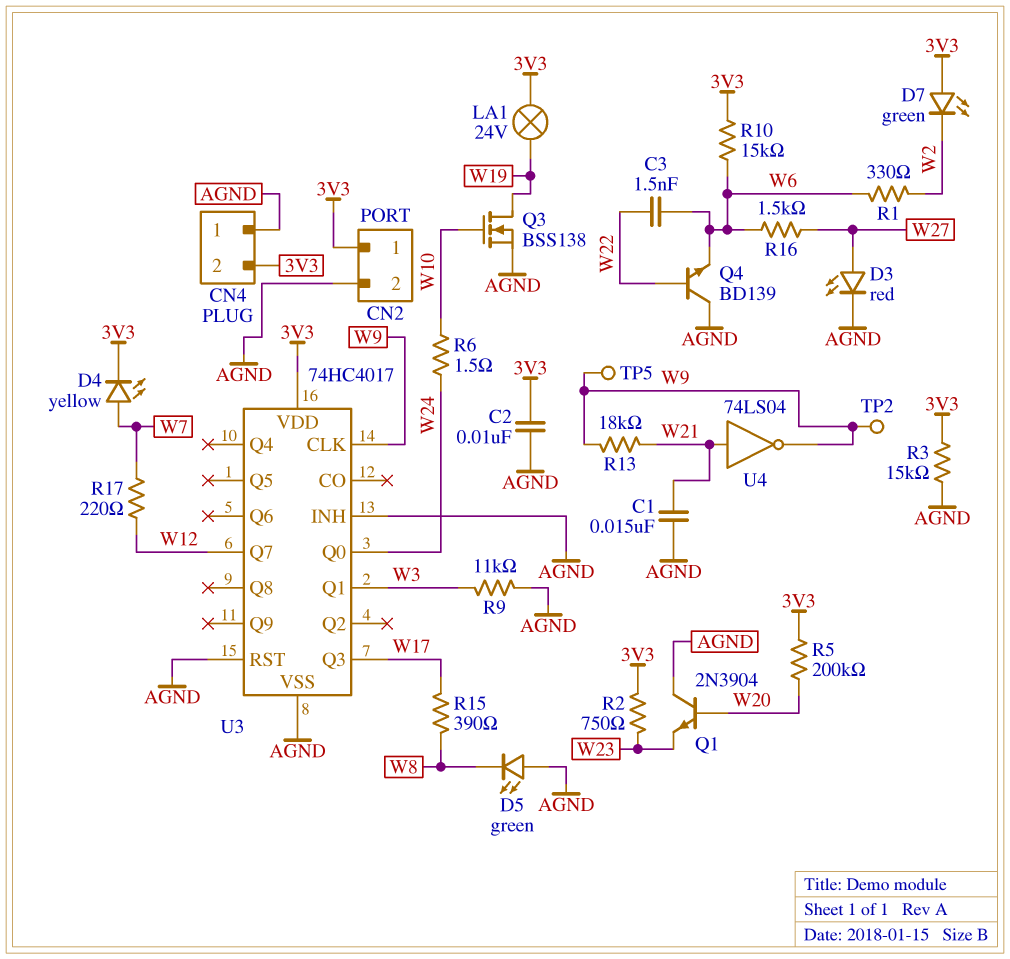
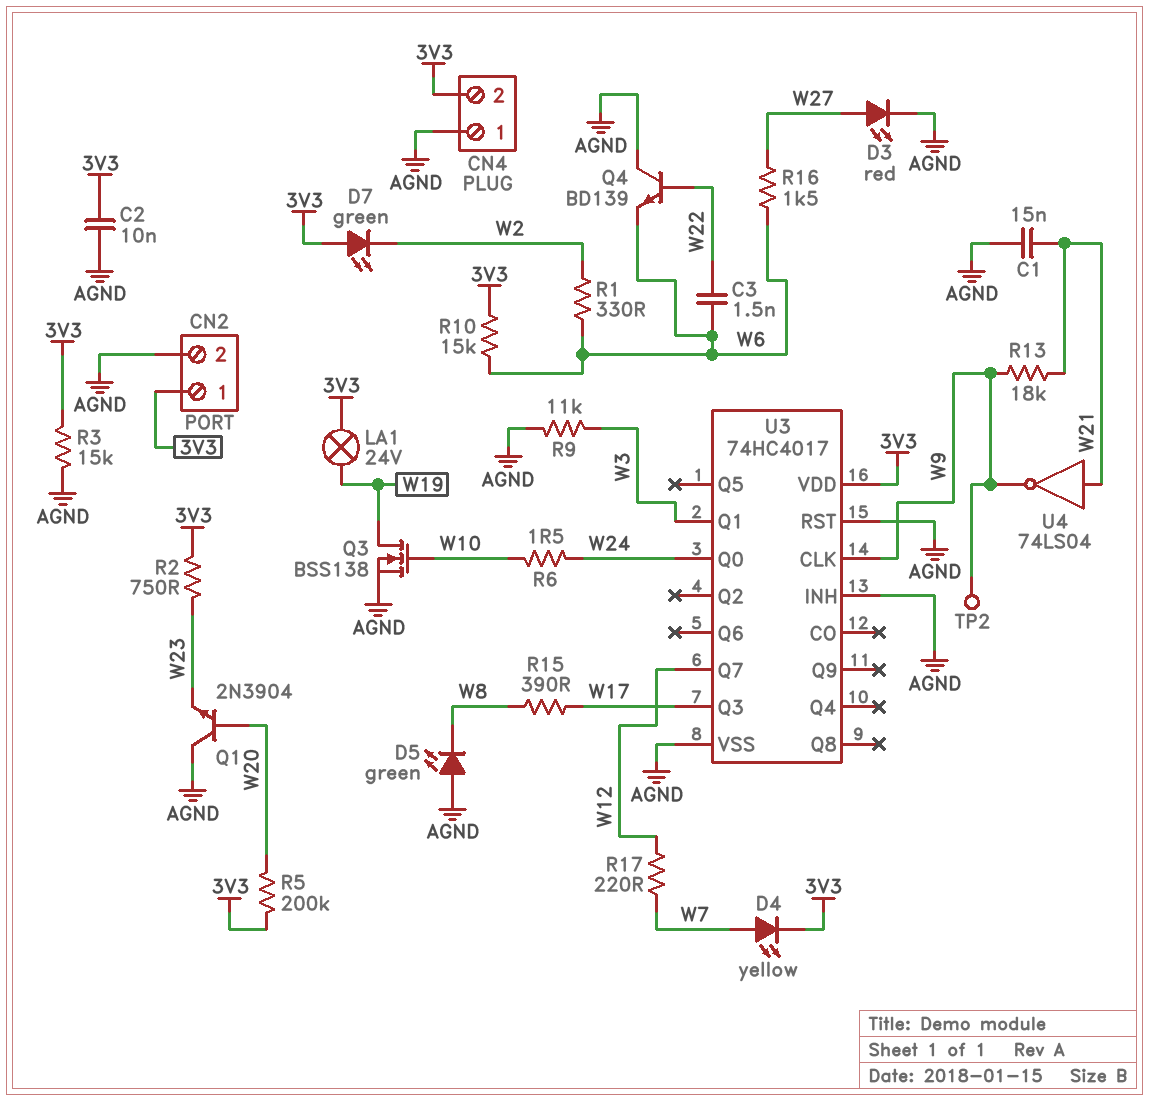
TP5: test point (W9) -> none

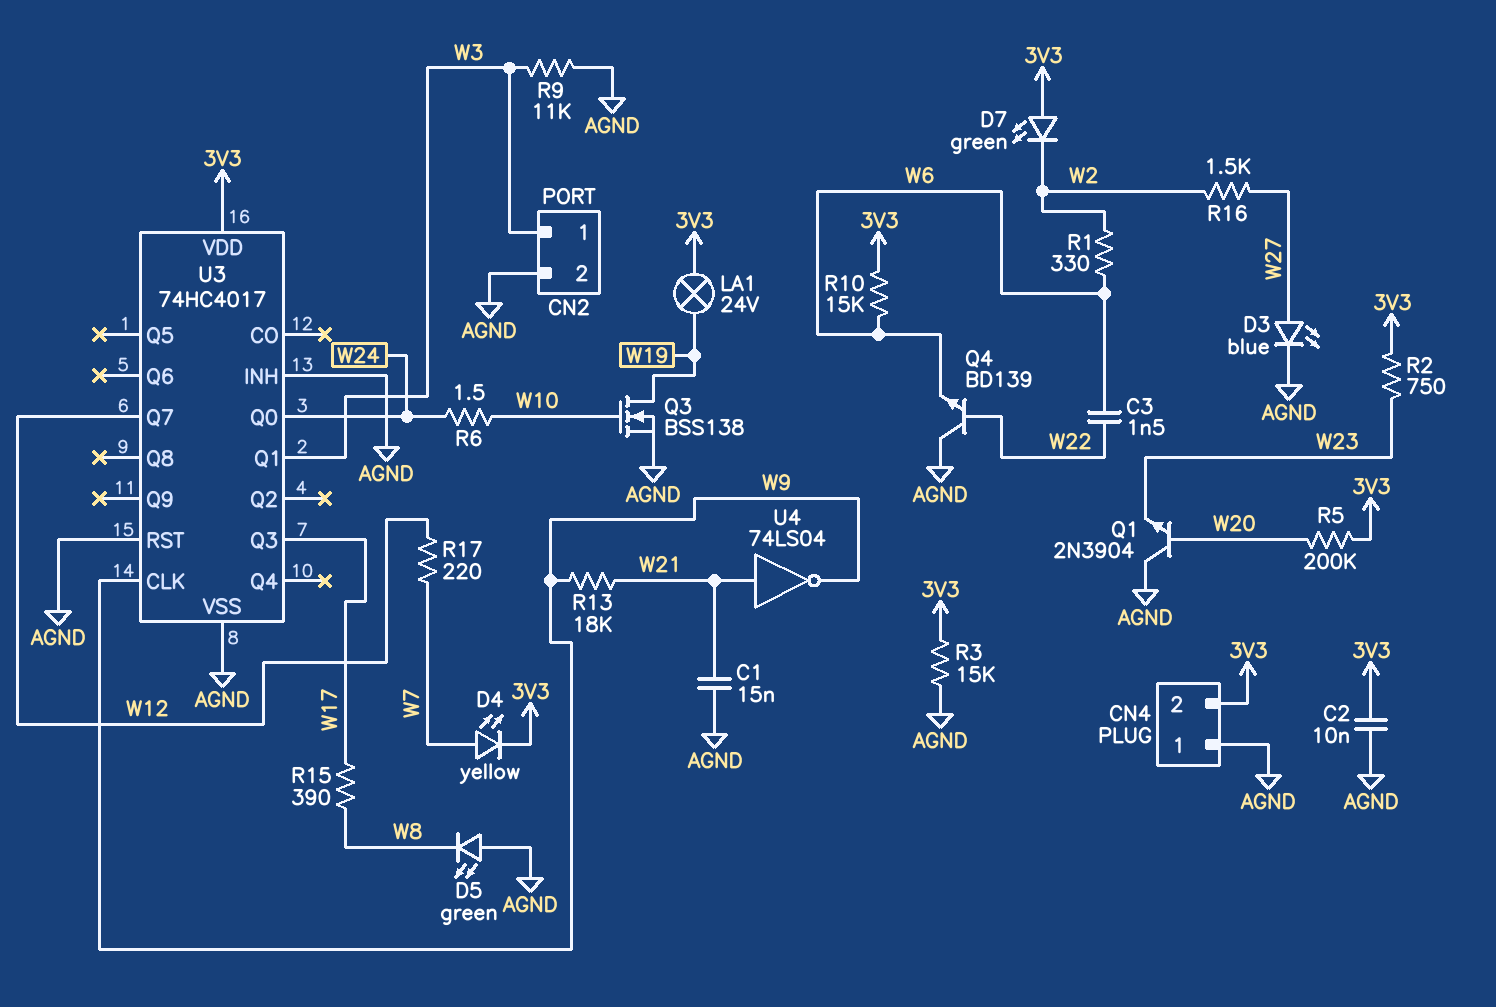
CN2 pin 1: 3V3 -> W3
D3: LED red (A W27, K AGND) -> LED blue (A W27, K AGND)
R16: 1.5k (W6, W27) -> 1.5k (W2, W27)
TP2: test point (W9) -> none

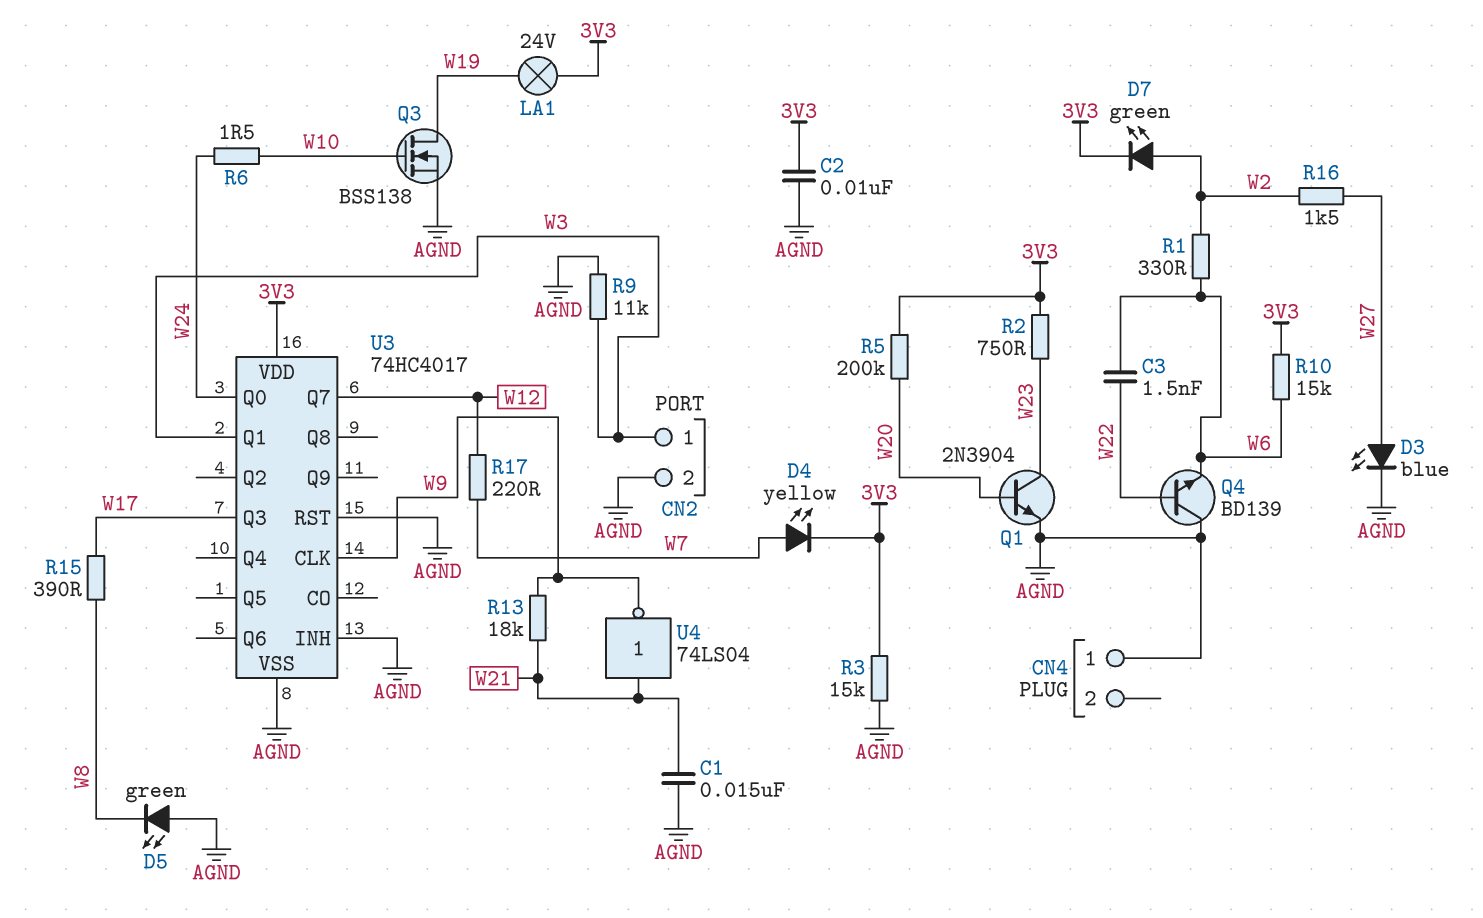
CN4 pin 2: 3V3 -> none
D7: LED green (A 3V3, K W2) -> LED green (A W2, K 3V3)
Q1: NPN 2N3904 (B W20, C AGND, E W23) -> NPN 2N3904 (B W20, C W23, E AGND)

